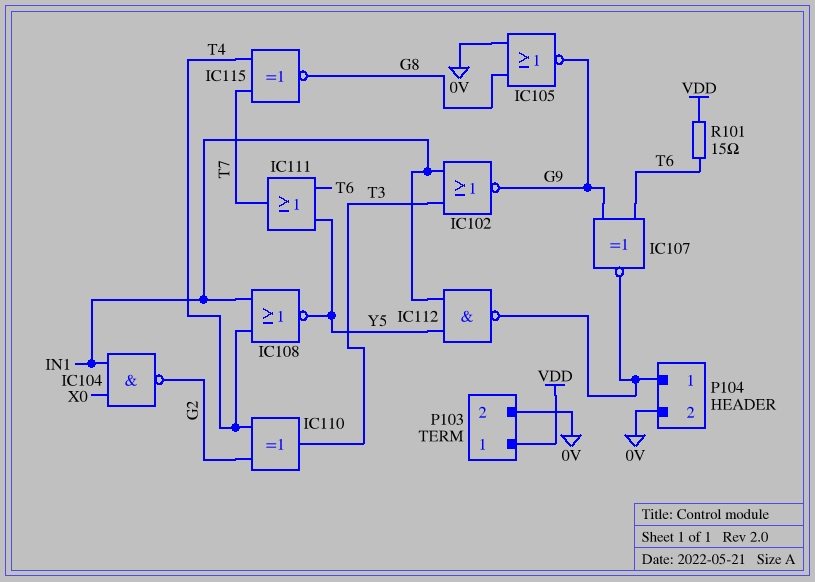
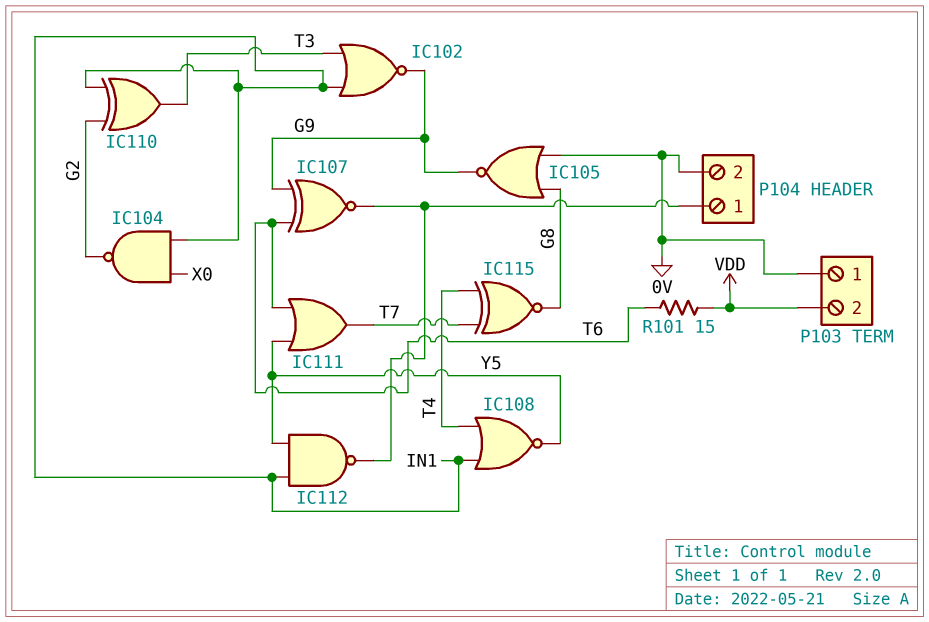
IC110: XOR (in G2, in T4, out T3) -> XOR (in G2, in IN1, out T3)
P103 pin 1: VDD -> 0V
P103 pin 2: 0V -> VDD

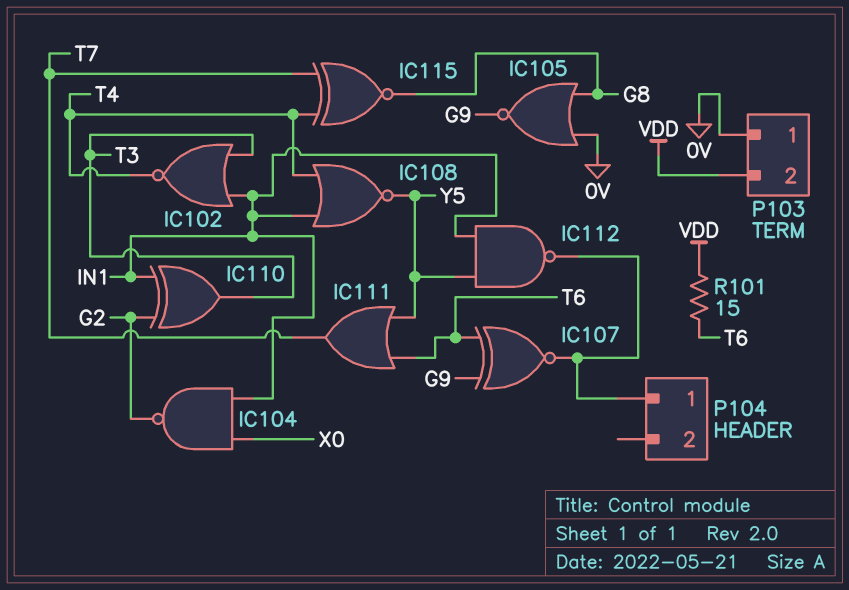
IC102: NOR (in IN1, in T3, out G9) -> NOR (in IN1, in T3, out T4)
P104 pin 2: 0V -> none

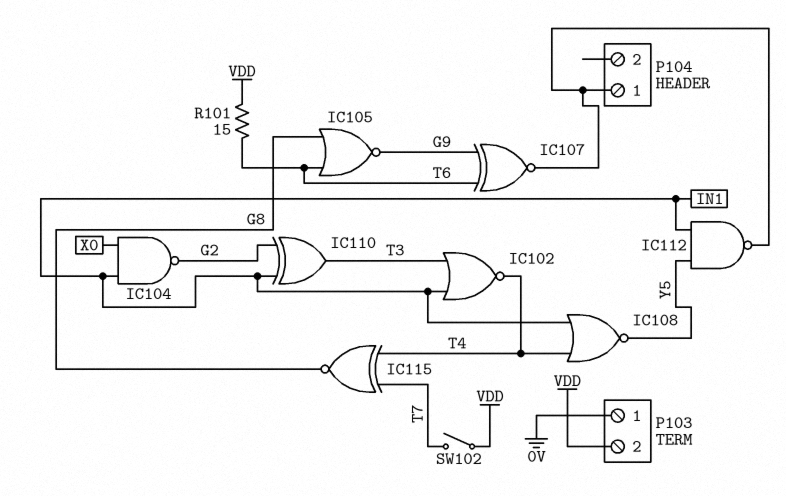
IC105: NOR (in 0V, in G8, out G9) -> NOR (in G8, in T6, out G9)
IC111: OR (in T6, in Y5, out T7) -> none
SW102: none -> switch (T7, VDD)

